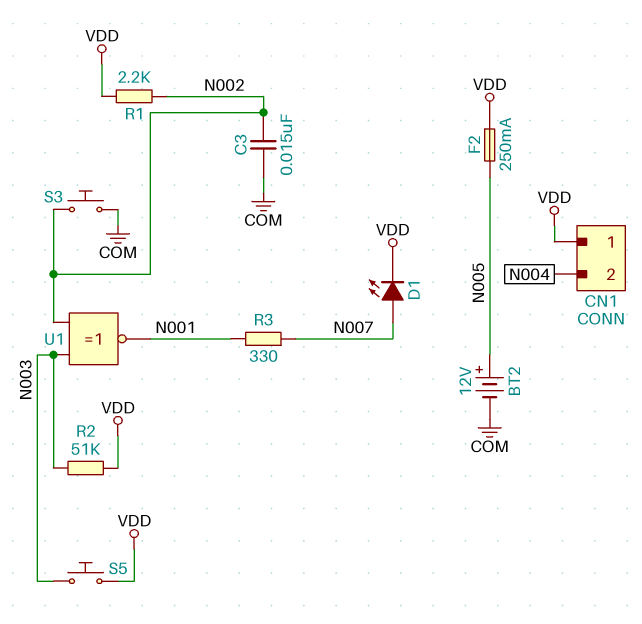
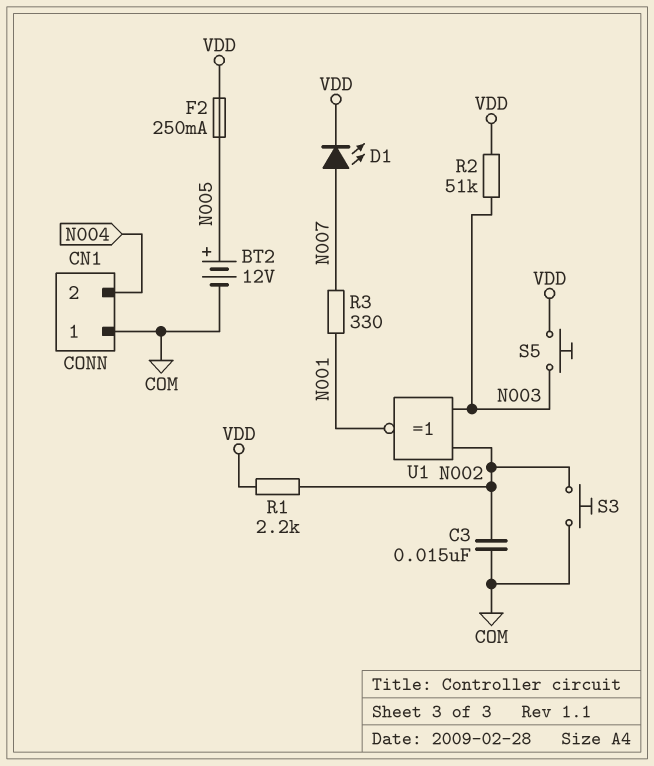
CN1 pin 1: VDD -> COM

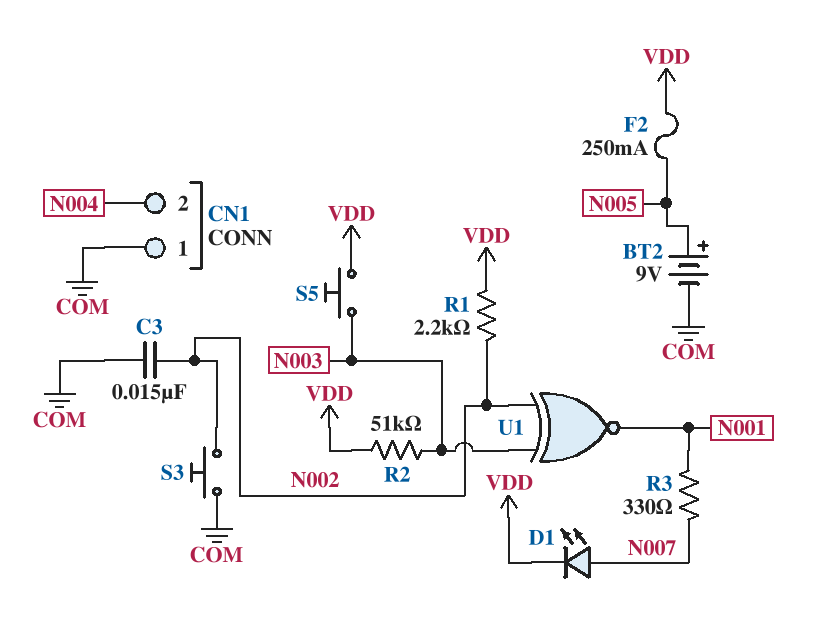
BT2: 12V (plus N005, minus COM) -> 9V (plus N005, minus COM)

